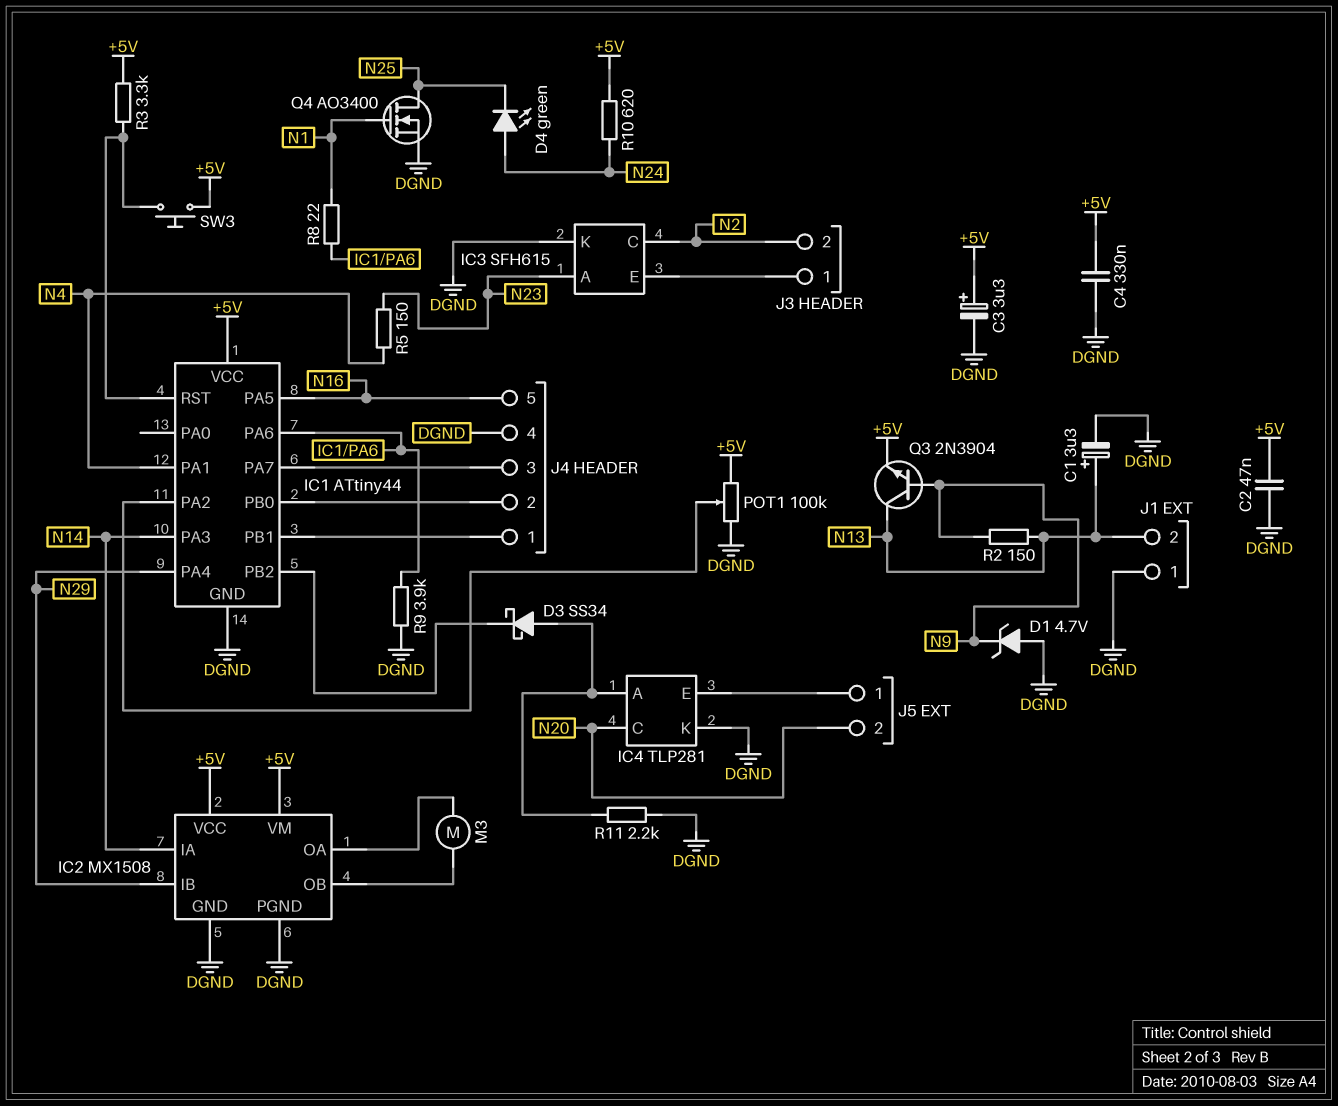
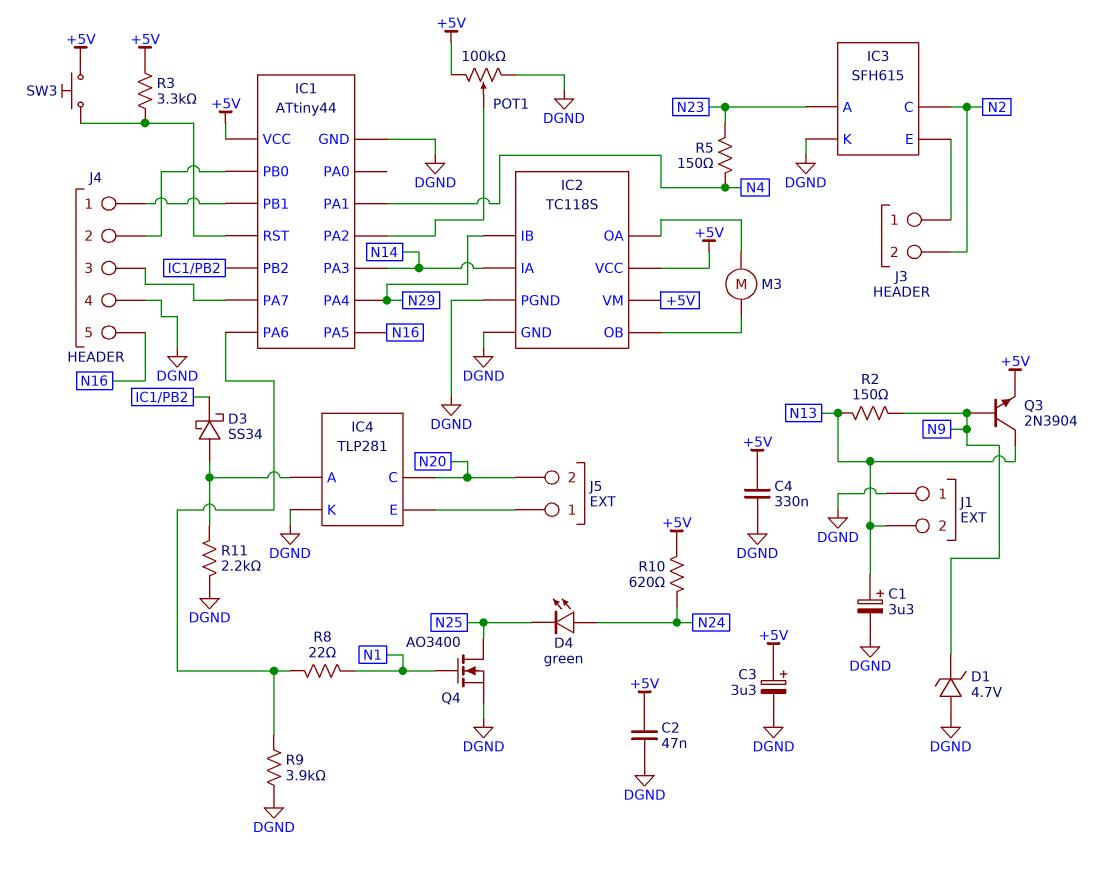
IC2: MX1508 -> TC118S

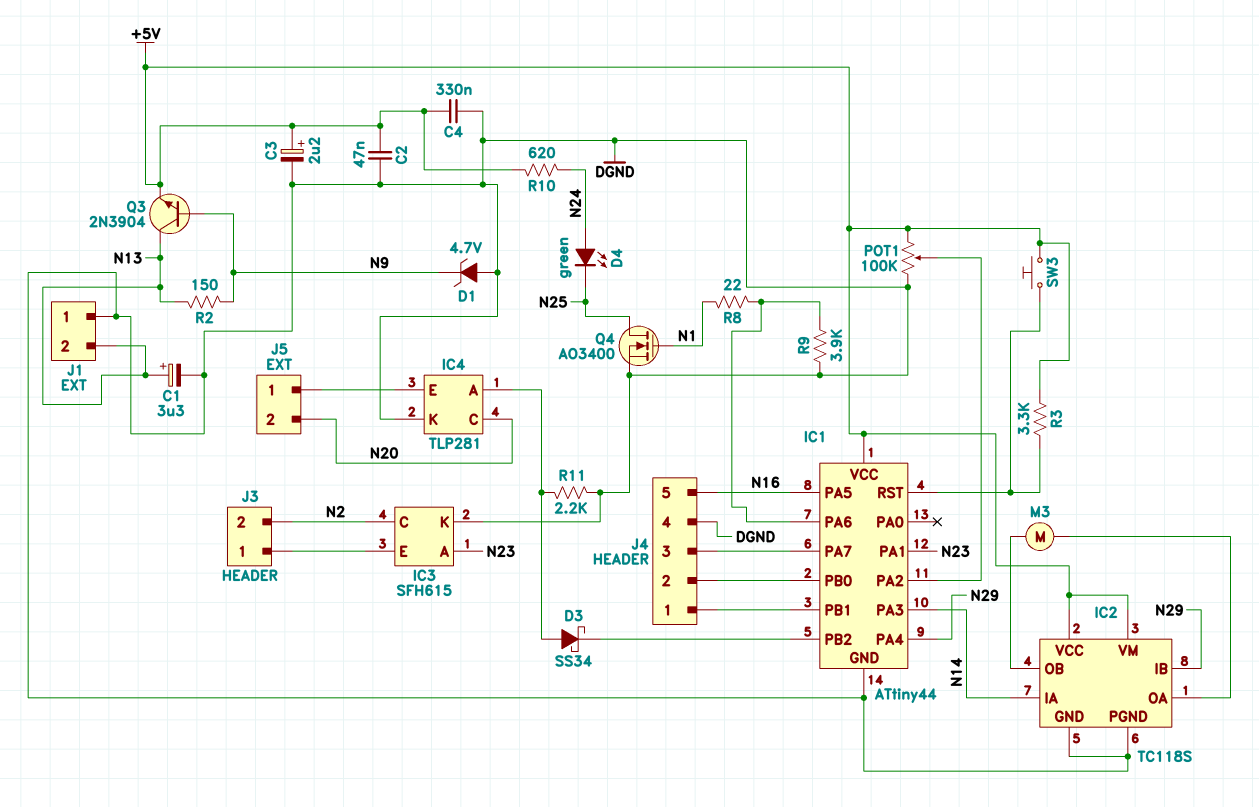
C3: 3.3uF (plus +5V, minus DGND) -> 2.2uF (plus +5V, minus DGND)
IC1 pin PA1: N4 -> N23
R5: 150 (N4, N23) -> none

